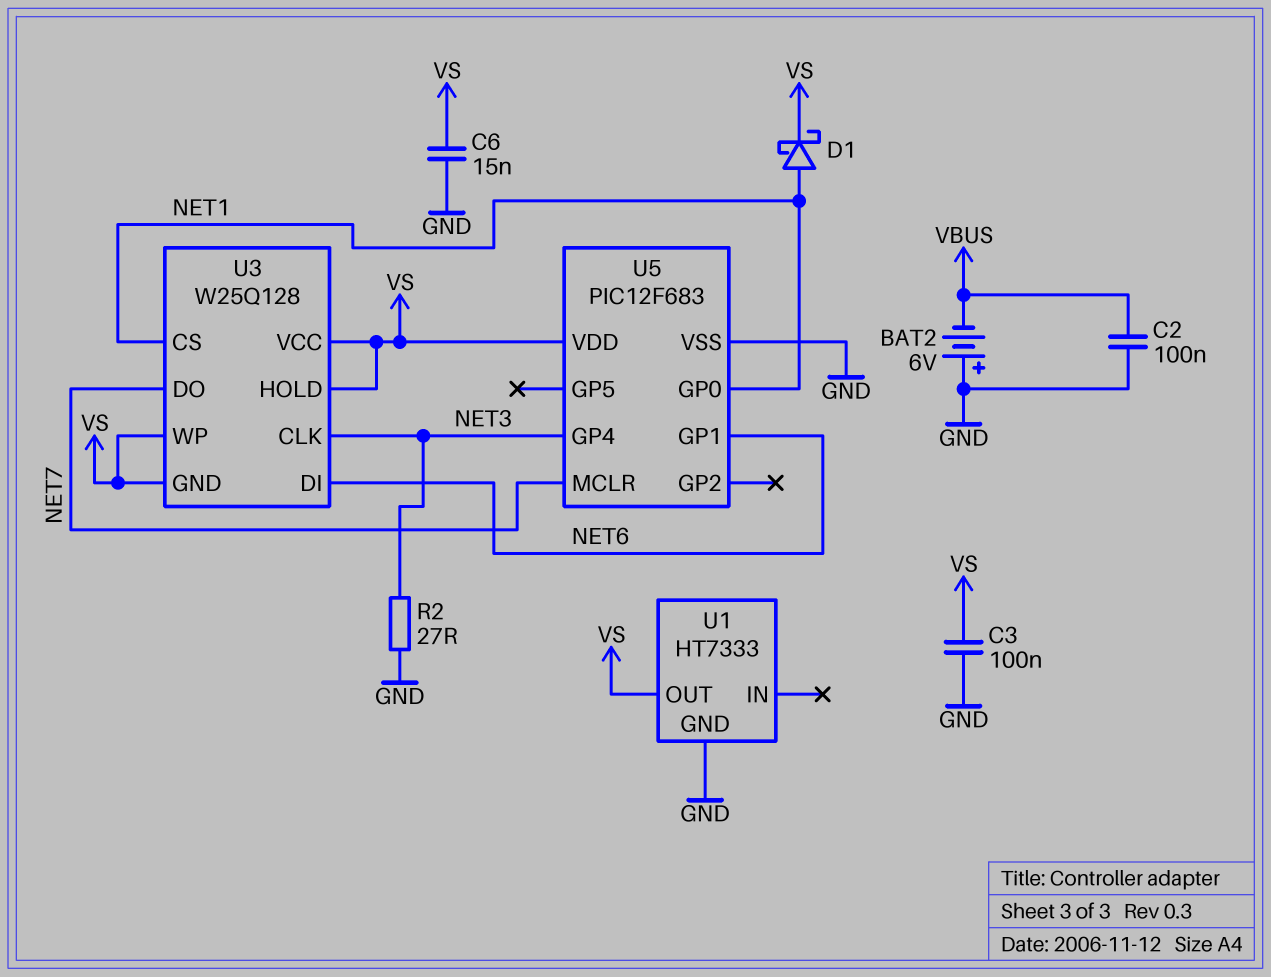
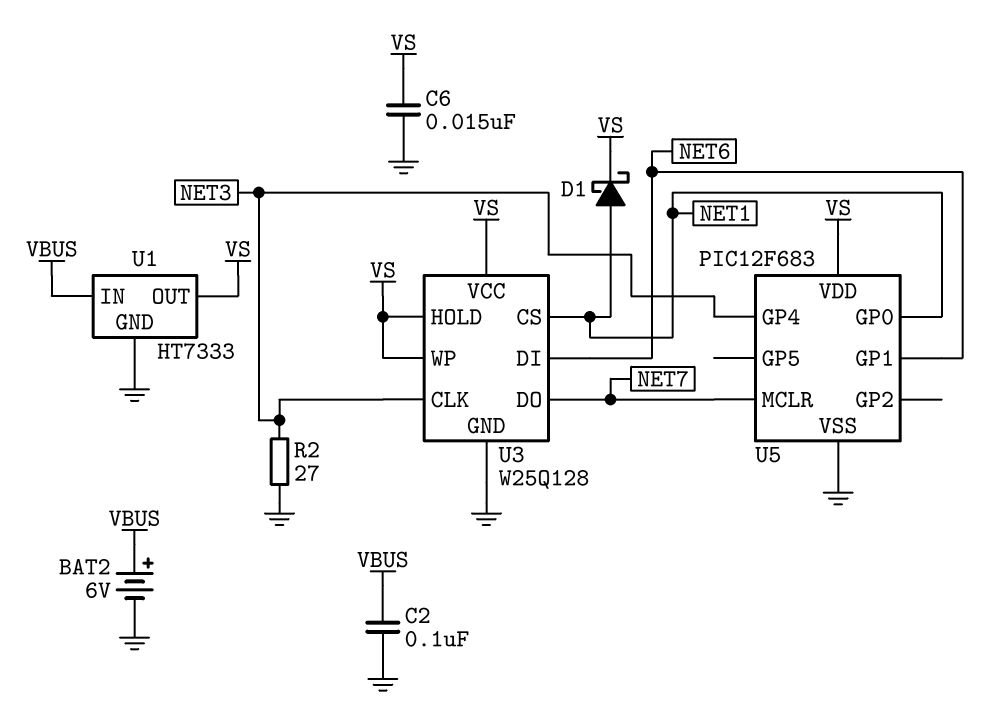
BAT2: 6V (plus GND, minus VBUS) -> 6V (plus VBUS, minus GND)
C3: 100nF (GND, VS) -> none
U1 pin IN: none -> VBUS
U3 pin GND: VS -> GND

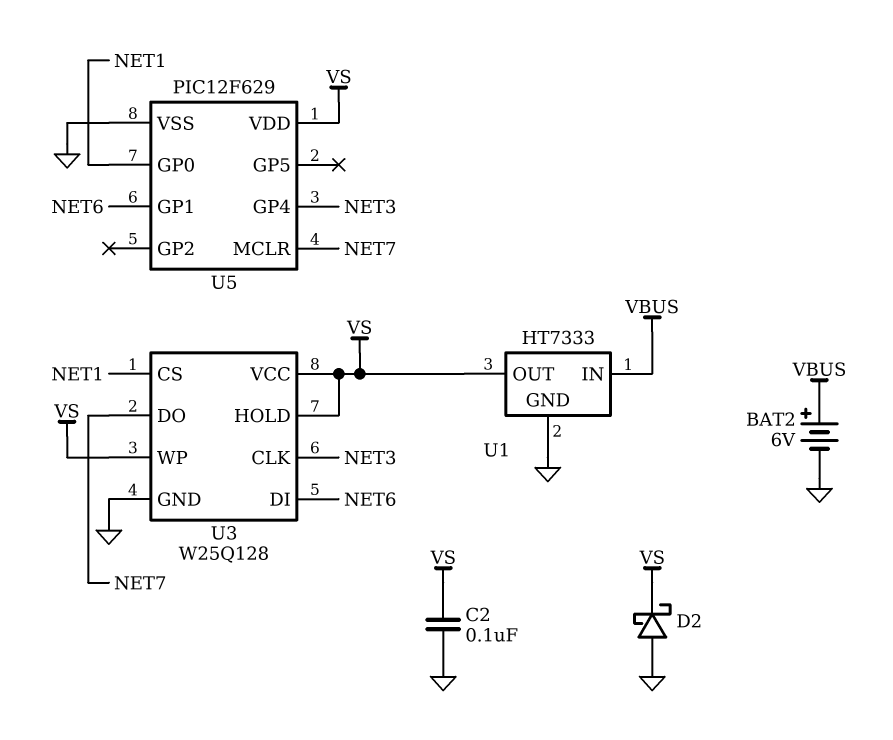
C2: 100nF (GND, VBUS) -> 100nF (GND, VS)
C6: 15nF (GND, VS) -> none
D1: schottky (A NET1, K VS) -> none
D2: none -> schottky (A GND, K VS)
R2: 27 (GND, NET3) -> none
U5: PIC12F683 -> PIC12F629

